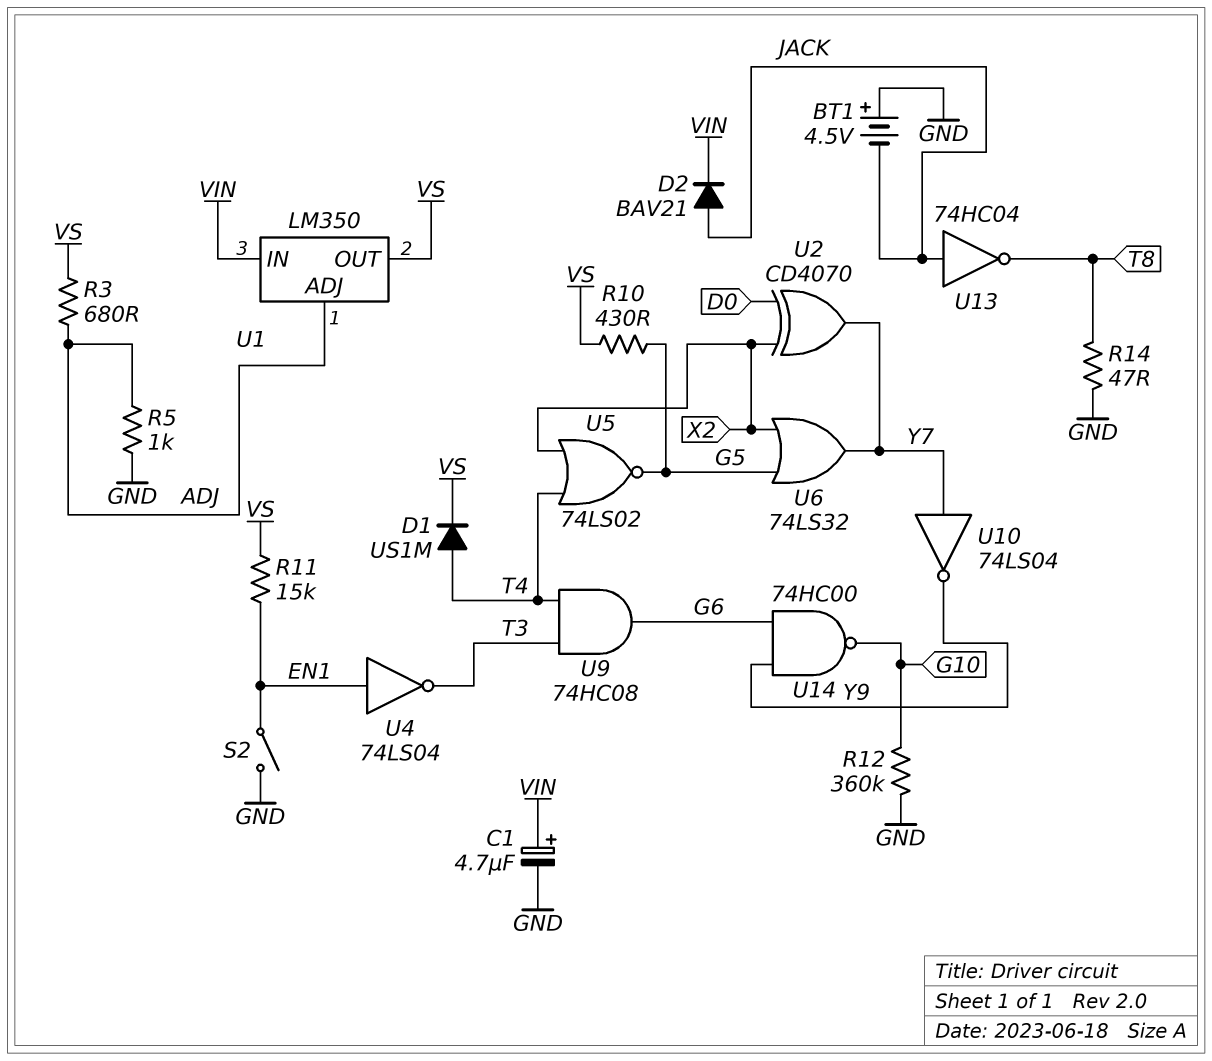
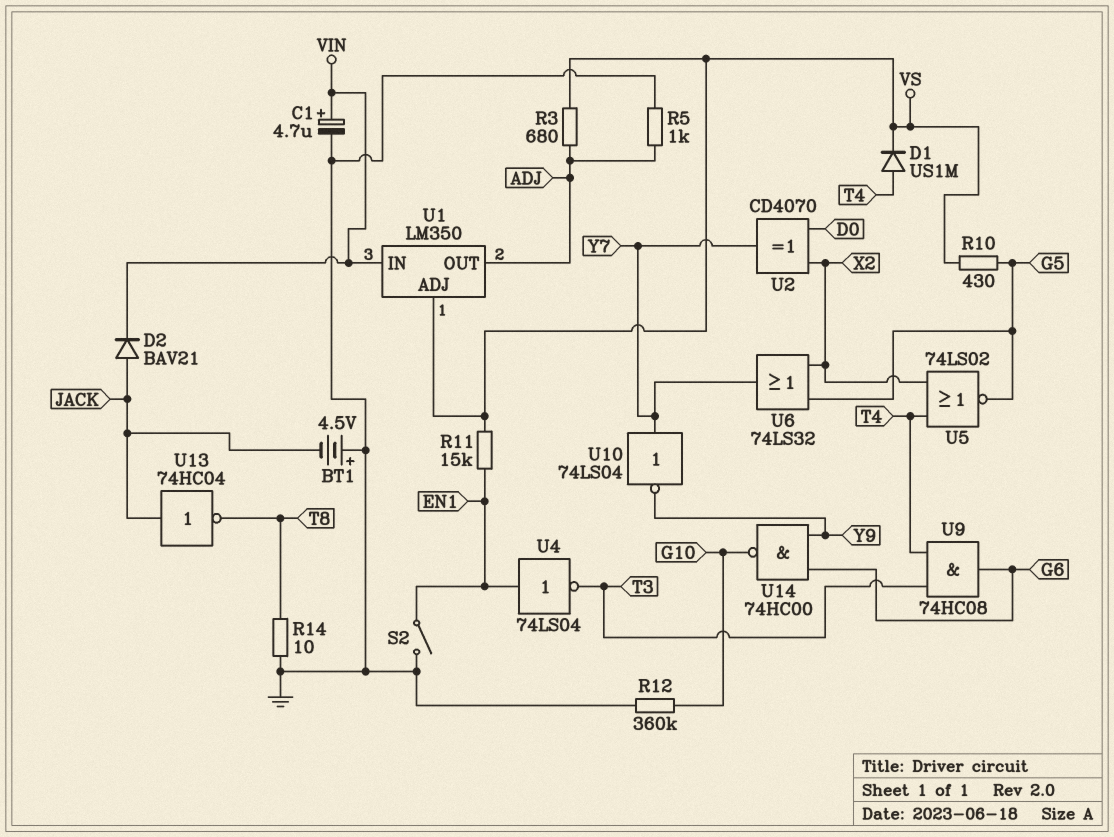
R14: 47 (GND, T8) -> 10 (GND, T8)
U1 pin ADJ: ADJ -> VS
U1 pin OUT: VS -> ADJ

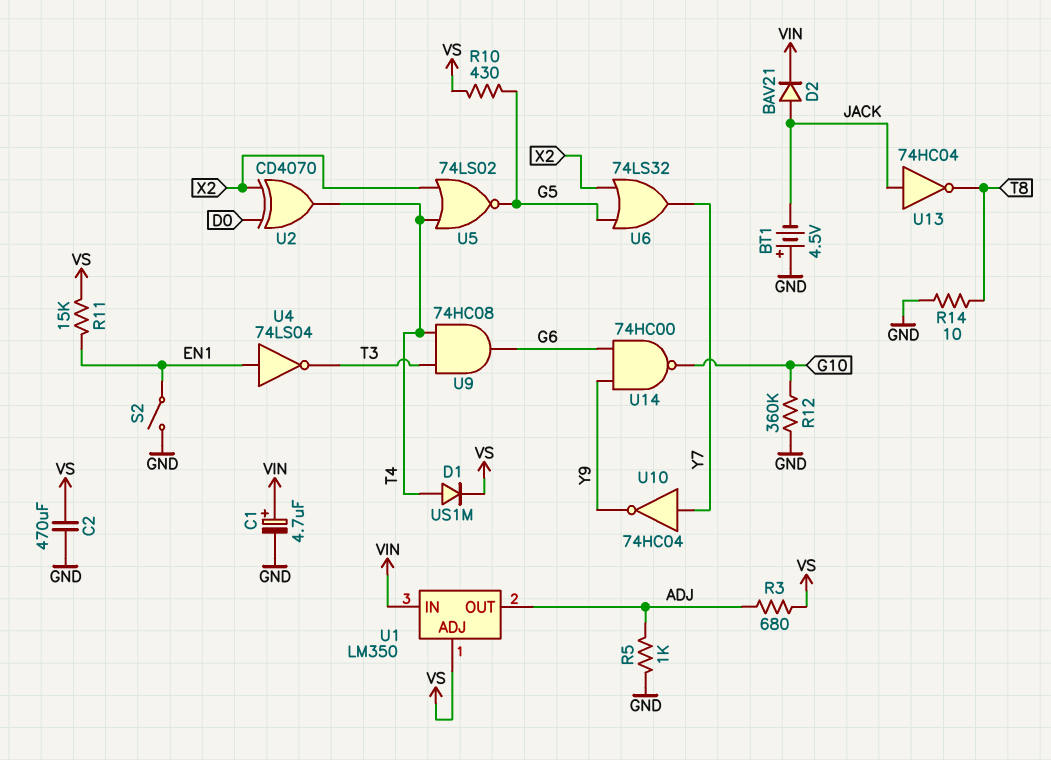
C2: none -> 470uF (GND, VS)
U2: XOR CD4070 (in D0, in X2, out Y7) -> XOR CD4070 (in D0, in X2, out T4)
U10: NOT 74LS04 (in Y7, out Y9) -> NOT 74HC04 (in Y7, out Y9)

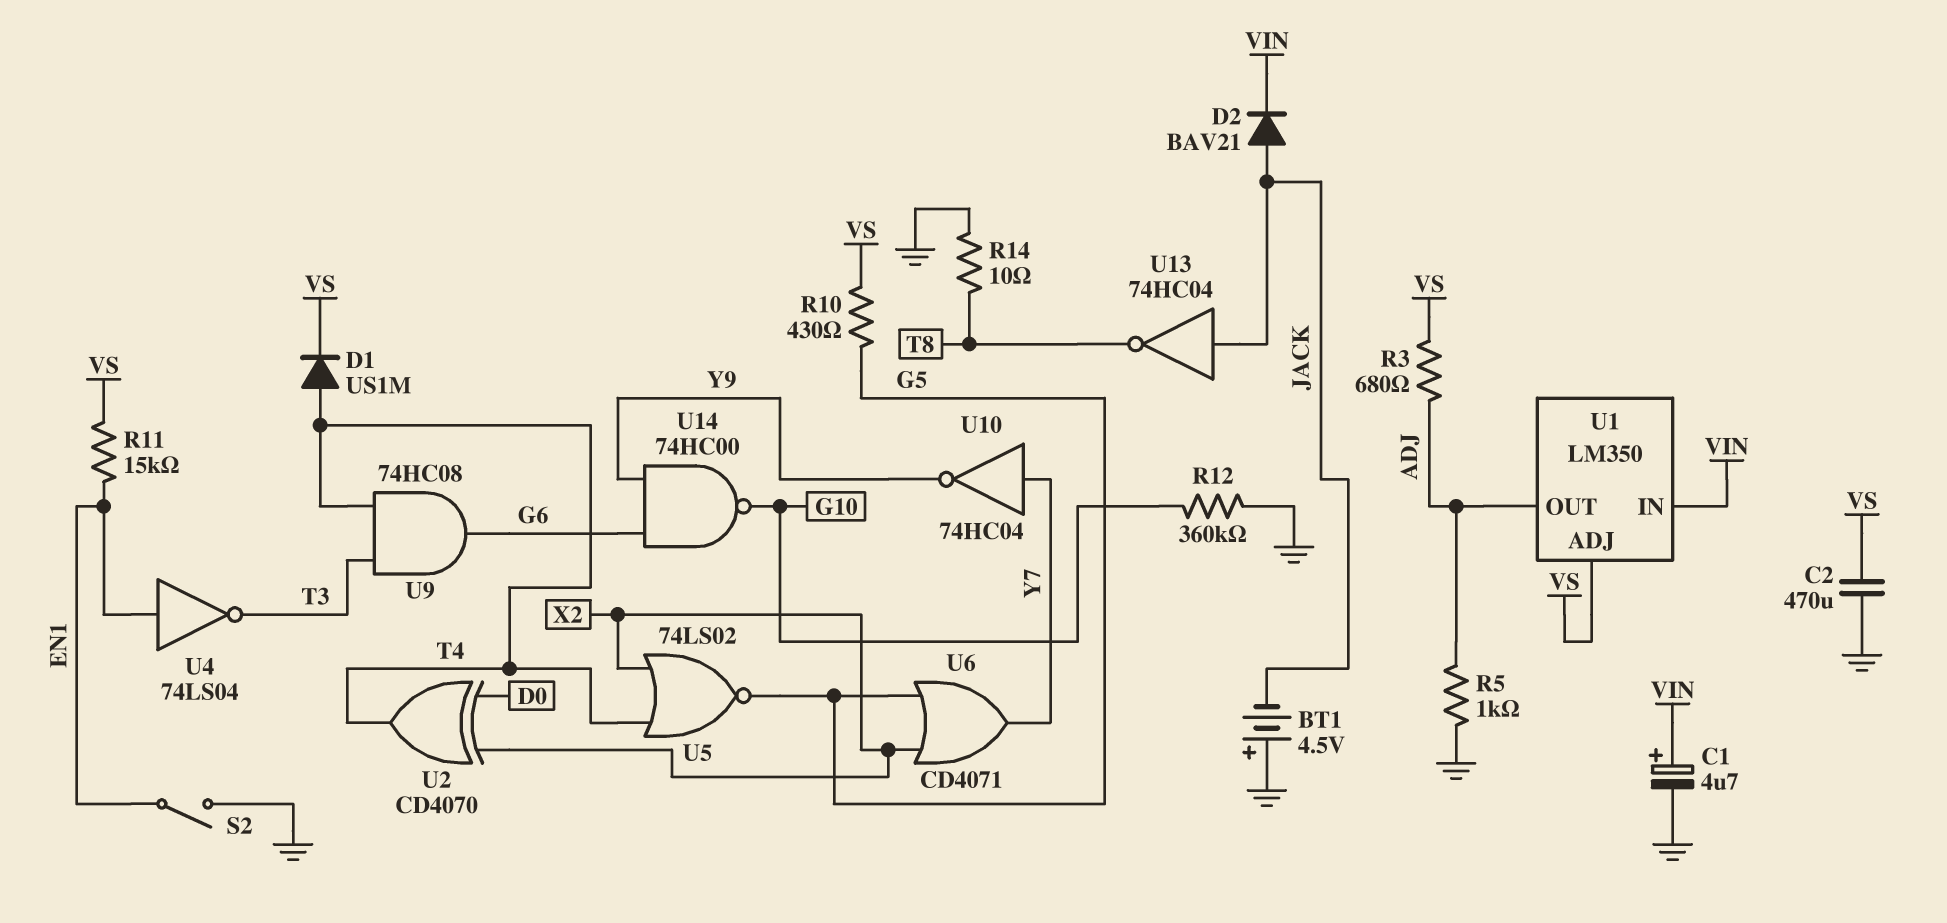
U6: OR 74LS32 (in G5, in X2, out Y7) -> OR CD4071 (in G5, in X2, out Y7)

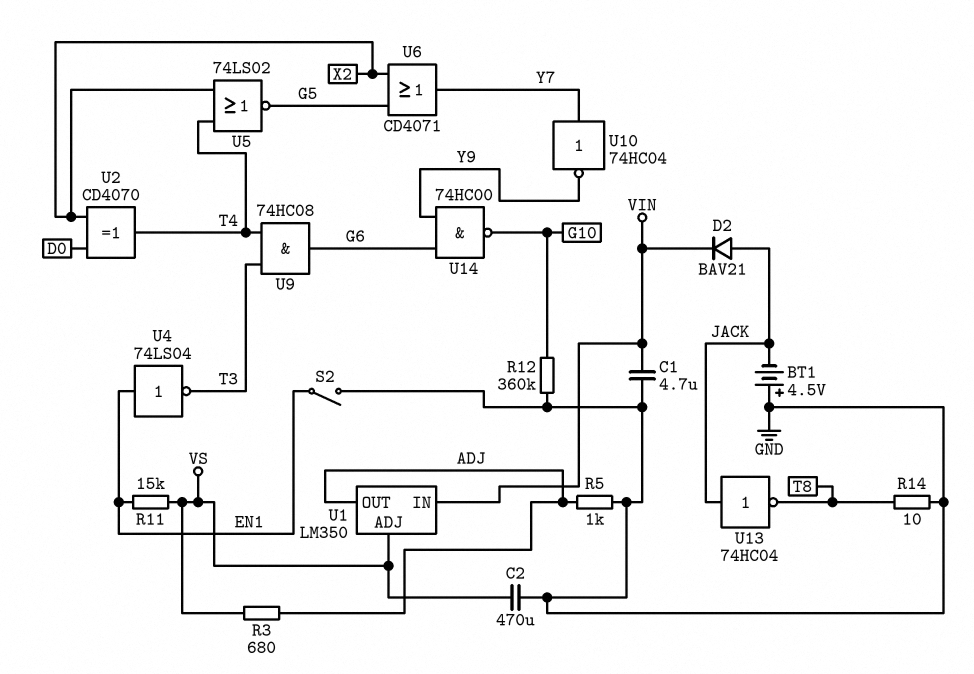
C1: 4.7uF (plus VIN, minus GND) -> 4.7uF (GND, VIN)
D1: diode US1M (A T4, K VS) -> none
R10: 430 (G5, VS) -> none

